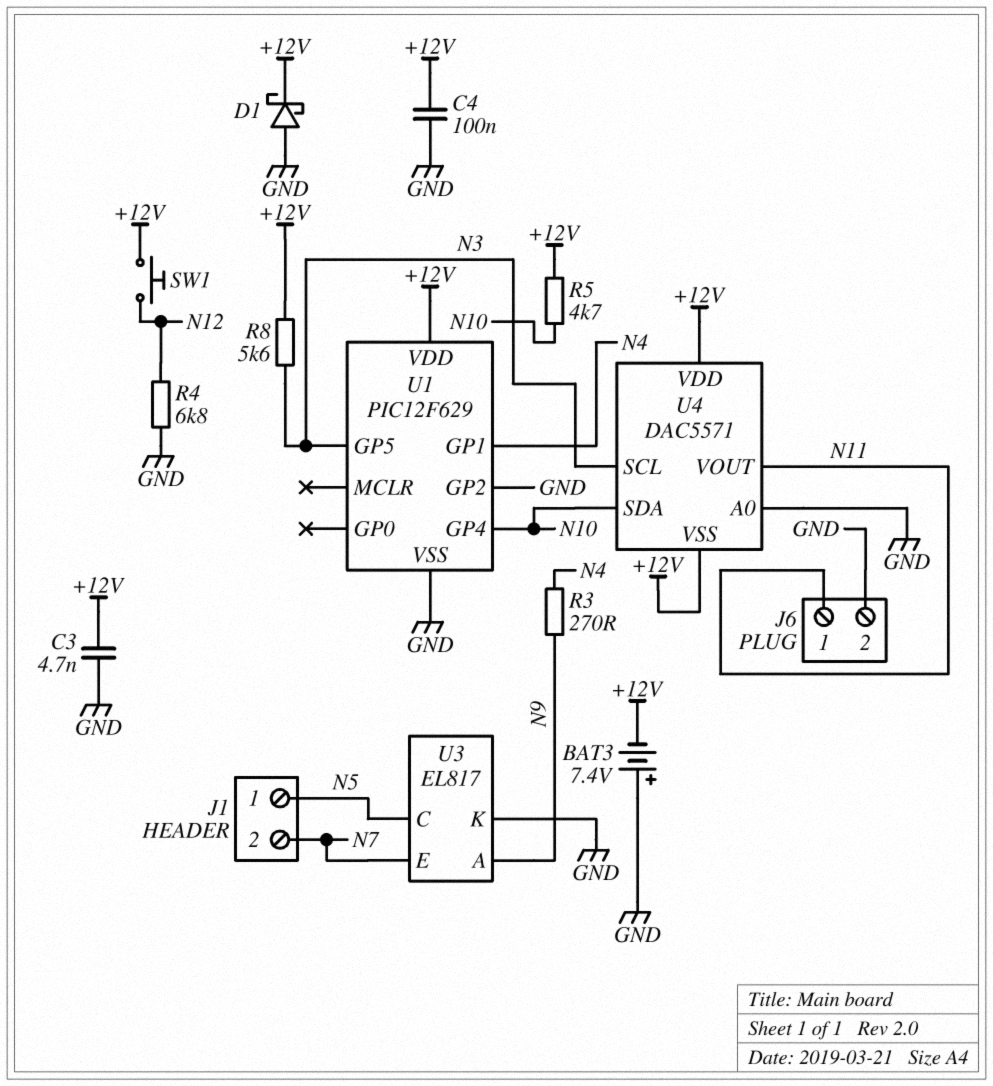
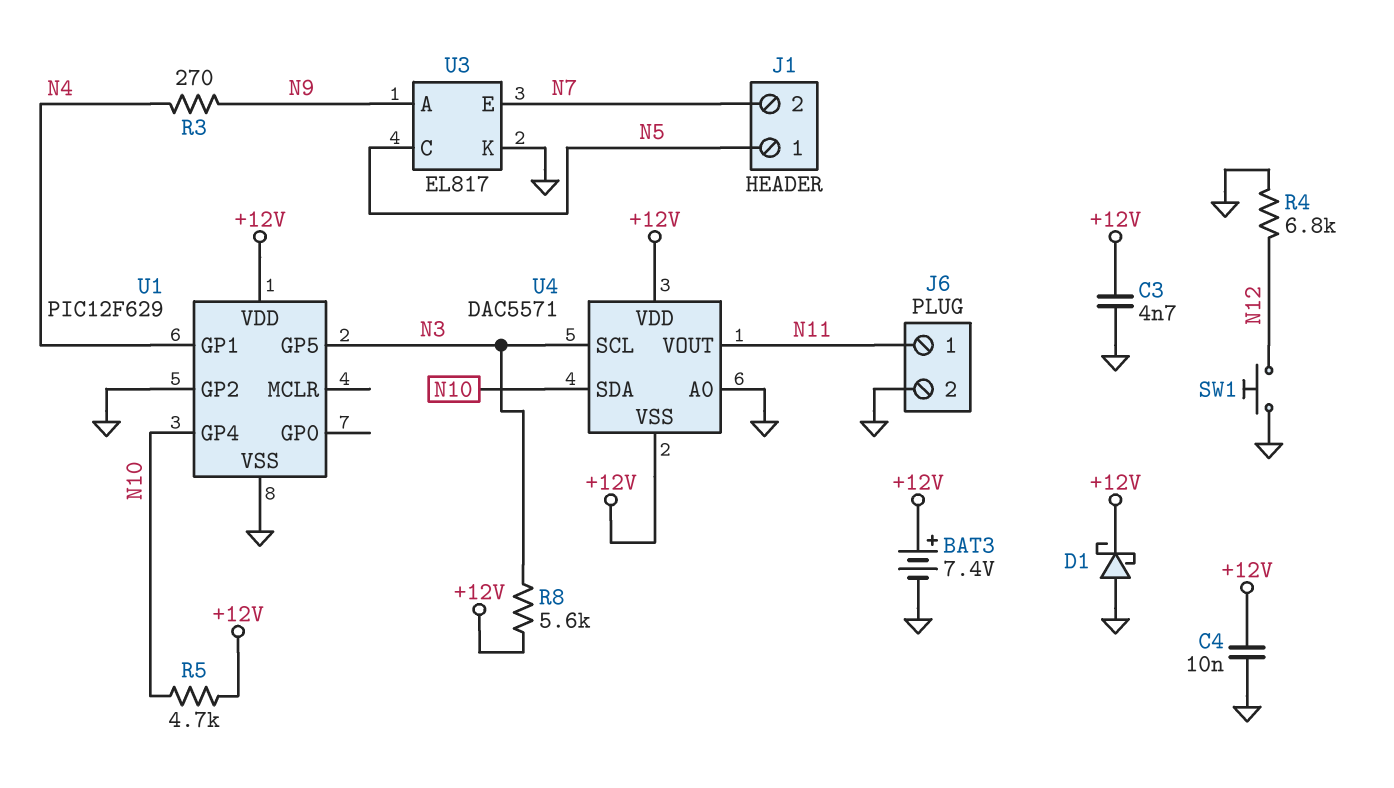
BAT3: 7.4V (plus GND, minus +12V) -> 7.4V (plus +12V, minus GND)
C4: 100nF (+12V, GND) -> 10nF (+12V, GND)
SW1: button (+12V, N12) -> button (GND, N12)

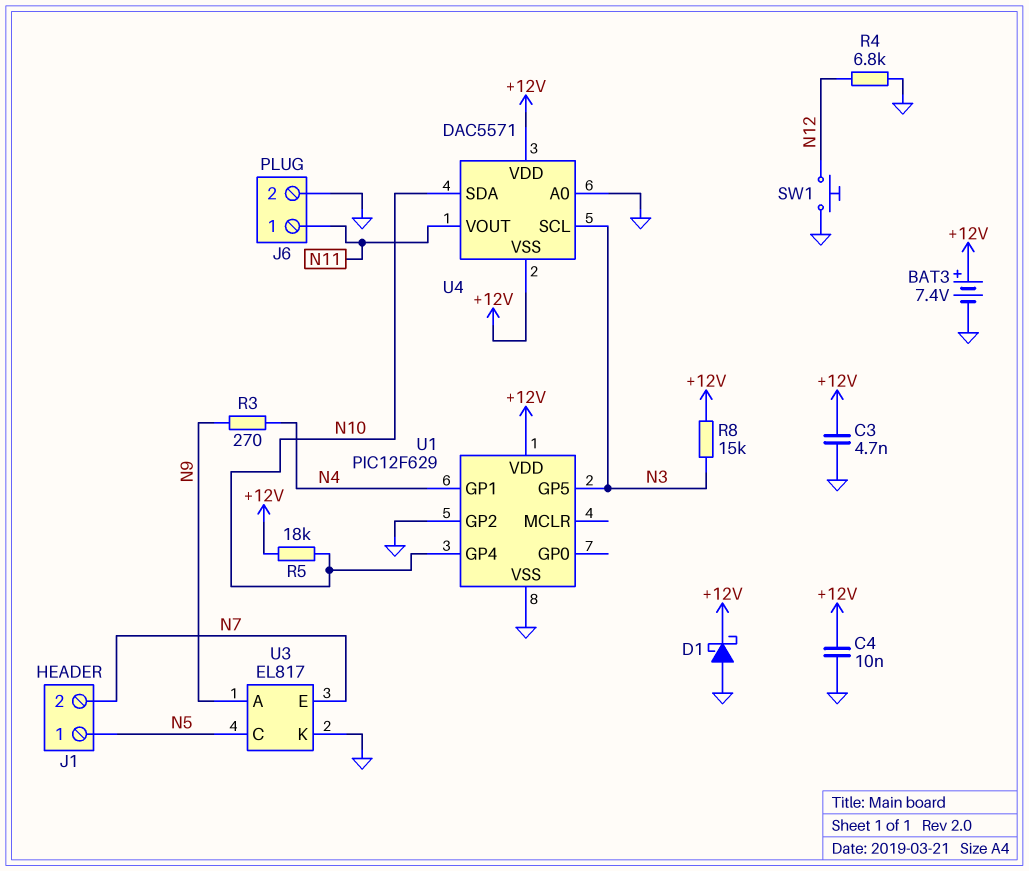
R5: 4.7k (+12V, N10) -> 18k (+12V, N10)
R8: 5.6k (+12V, N3) -> 15k (+12V, N3)

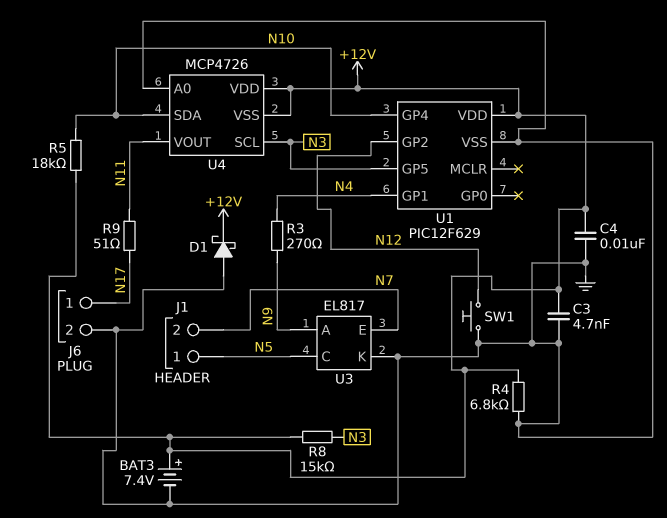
J6 pin 1: N11 -> N17
R4: 6.8k (GND, N12) -> 6.8k (+12V, GND)
R9: none -> 51 (N11, N17)
U1 pin GP2: GND -> N12
U4: DAC5571 -> MCP4726

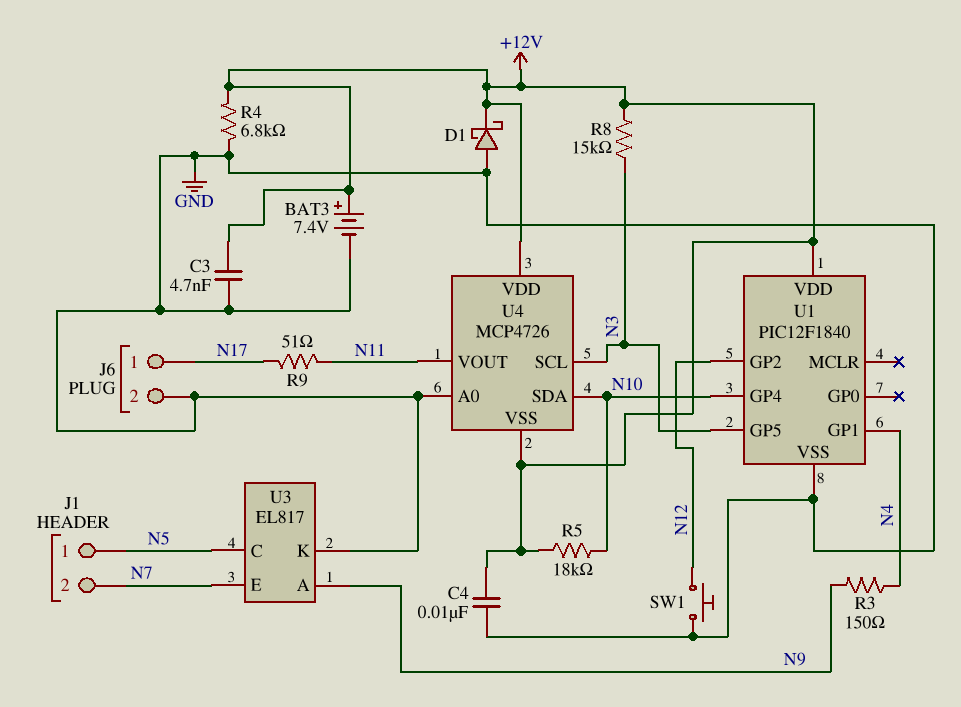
R3: 270 (N4, N9) -> 150 (N4, N9)
U1: PIC12F629 -> PIC12F1840

